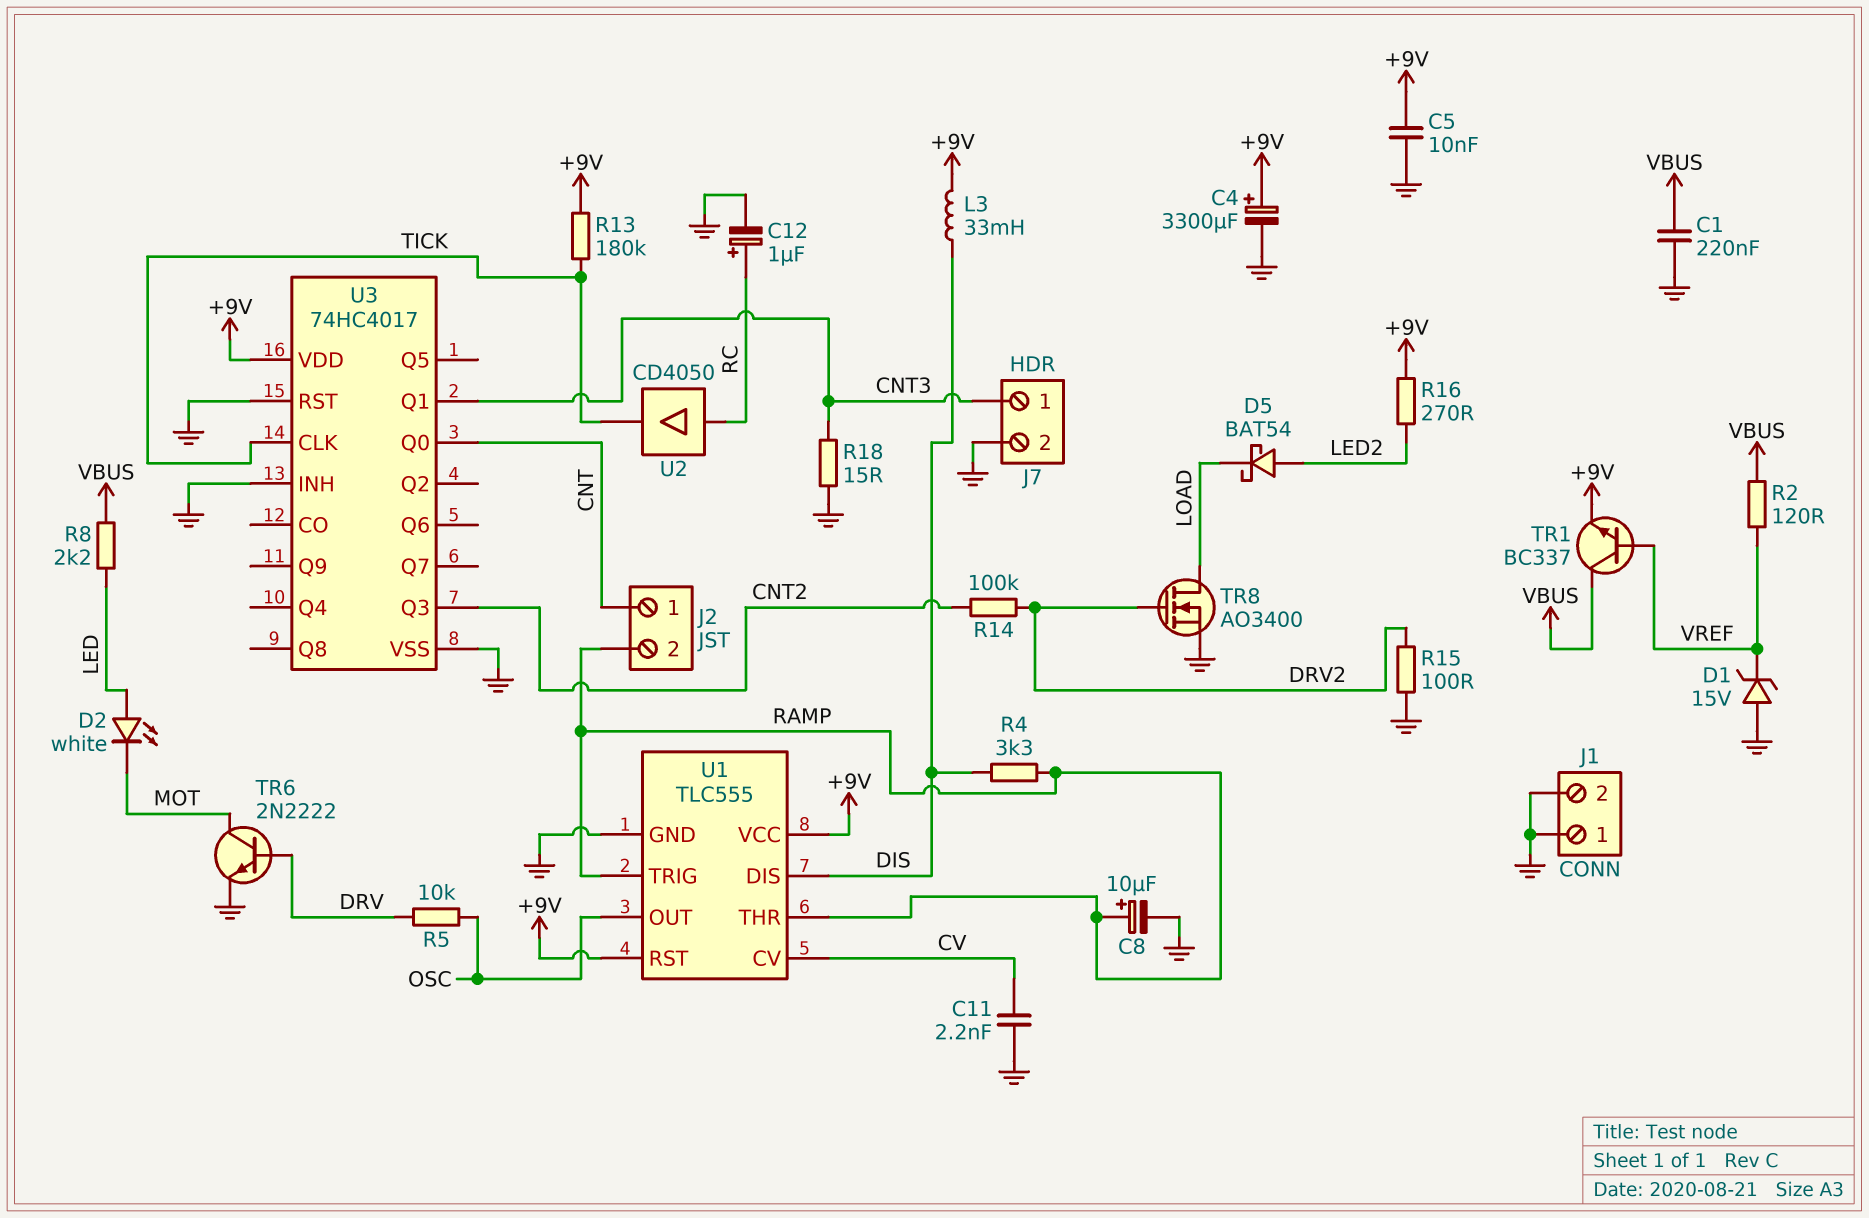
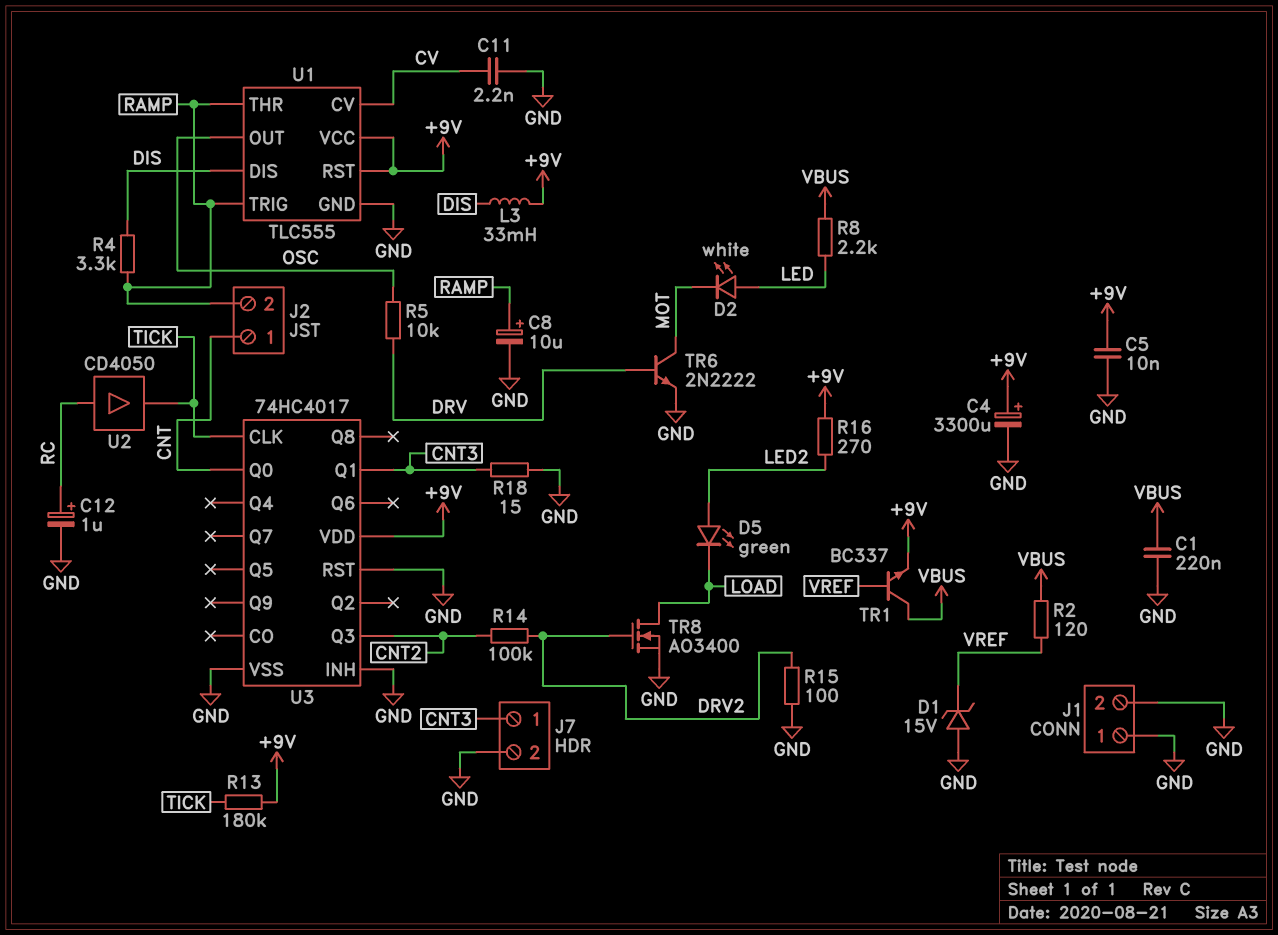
D5: schottky BAT54 (A LED2, K LOAD) -> LED green (A LED2, K LOAD)

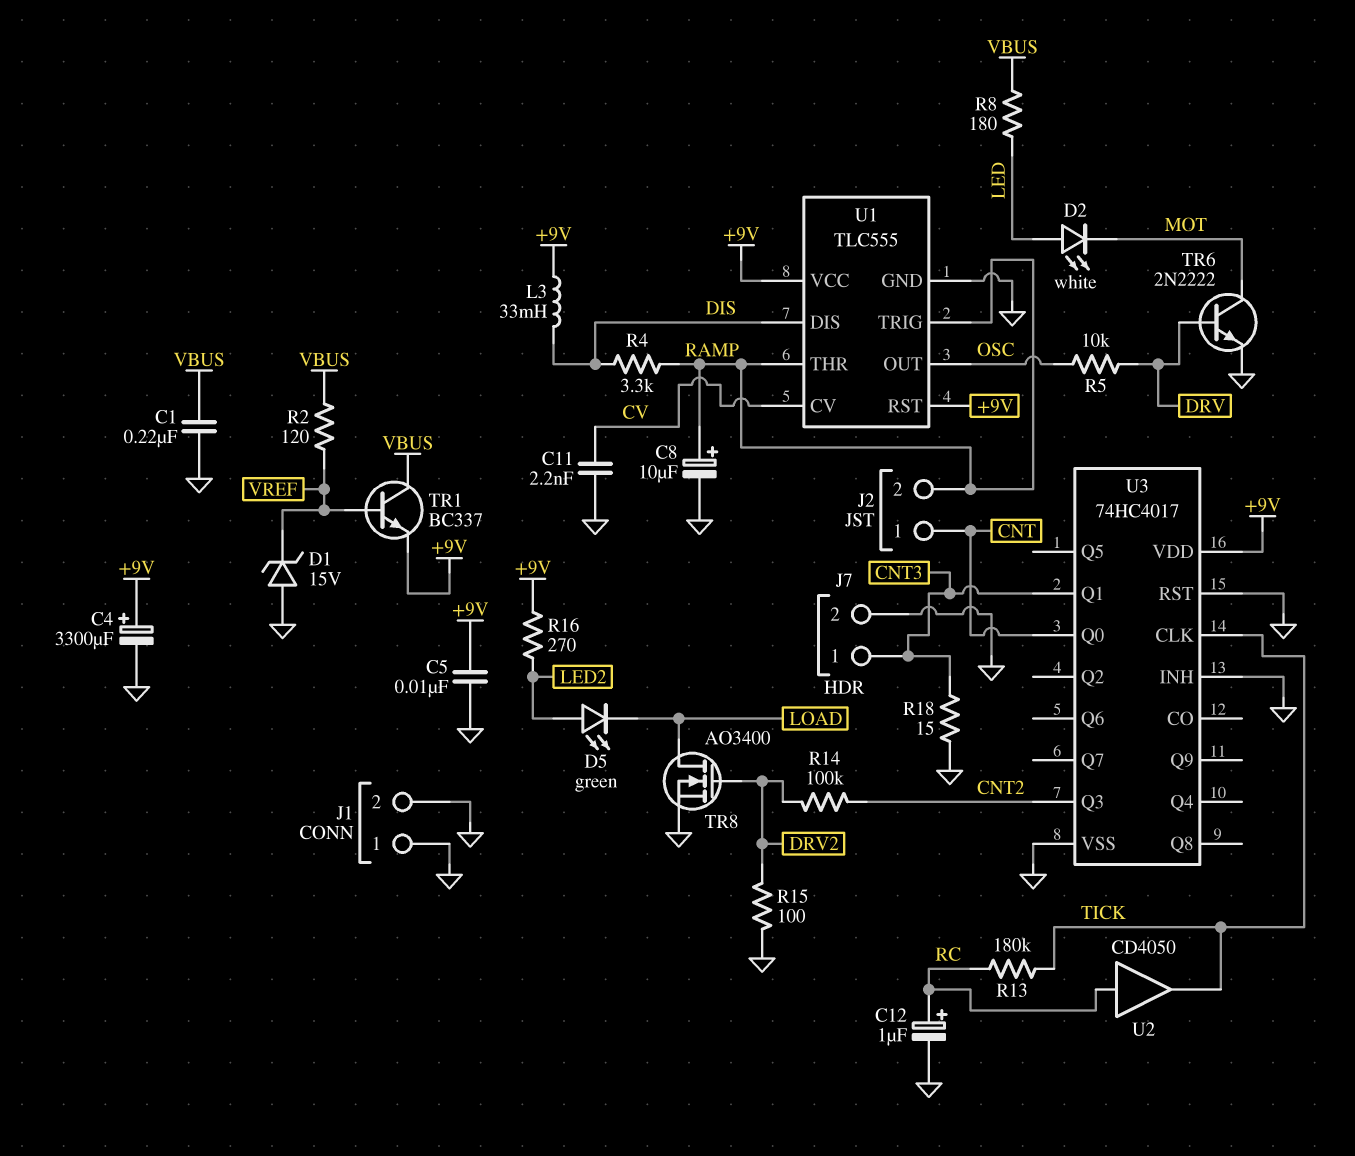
R8: 2.2k (LED, VBUS) -> 180 (LED, VBUS)
R13: 180k (+9V, TICK) -> 180k (RC, TICK)

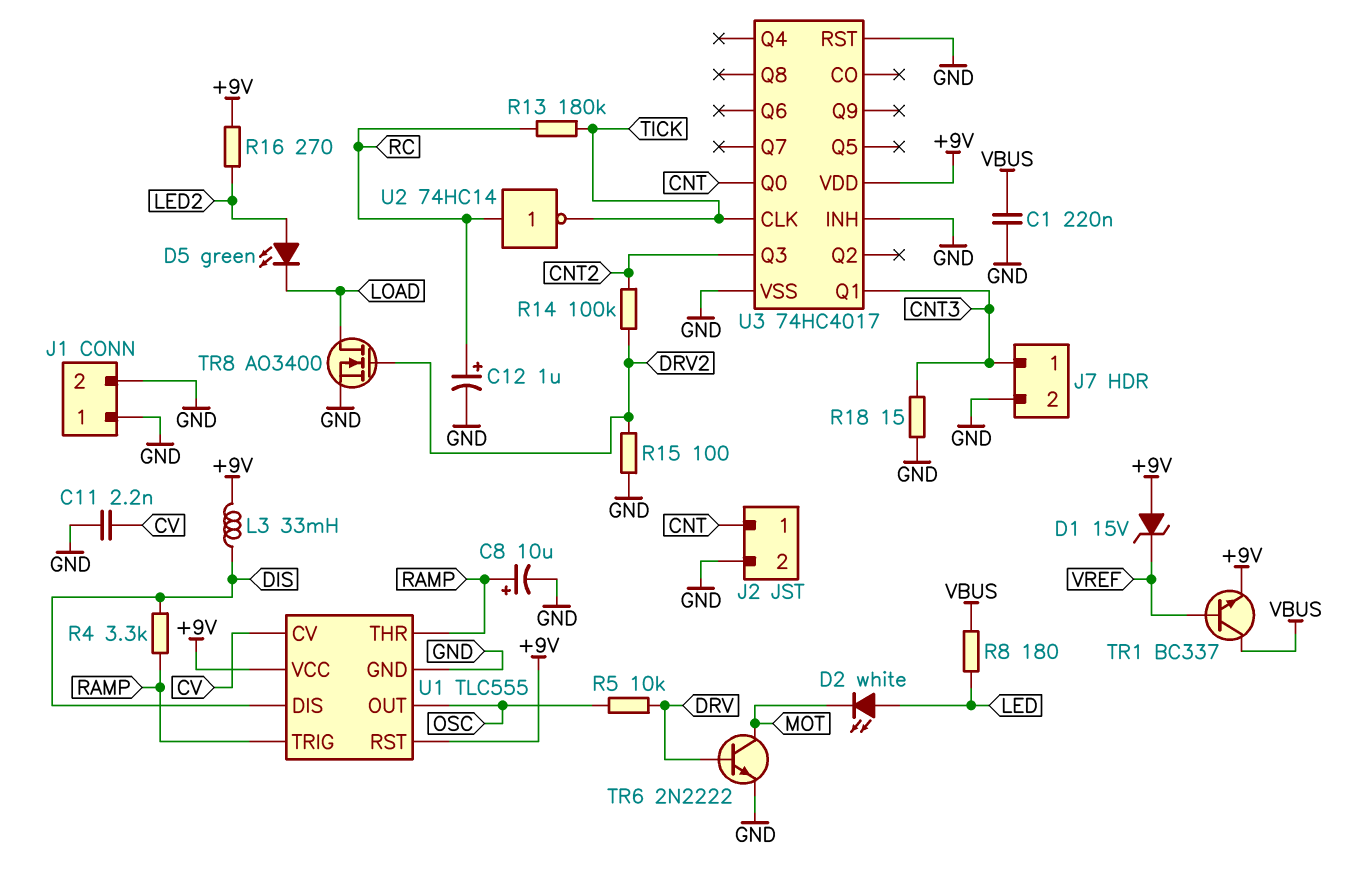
C4: 3300uF (plus +9V, minus GND) -> none
C5: 10nF (+9V, GND) -> none
D1: zener 15V (A GND, K VREF) -> zener 15V (A +9V, K VREF)
J2 pin 2: RAMP -> GND
R2: 120 (VBUS, VREF) -> none
U2: buffer CD4050 (in RC, out TICK) -> NOT 74HC14 (in RC, out TICK)

